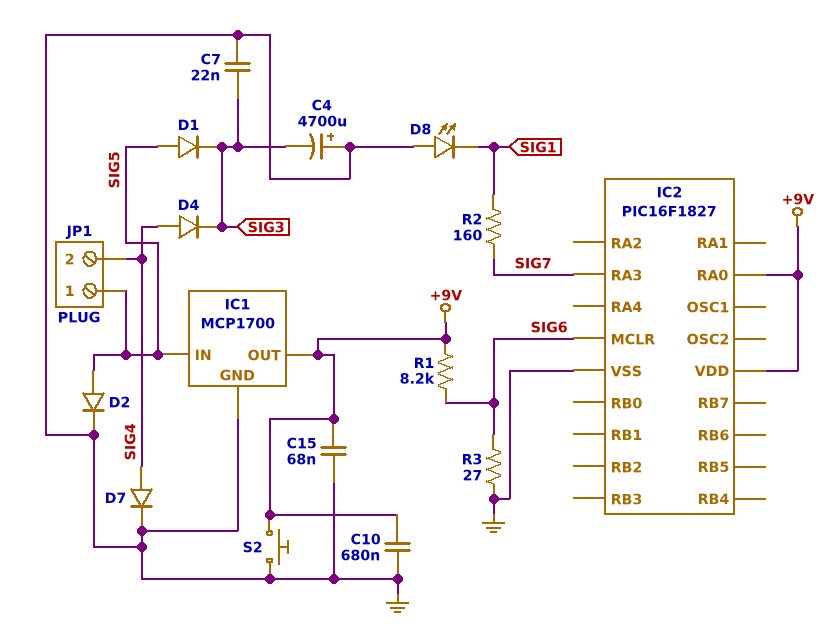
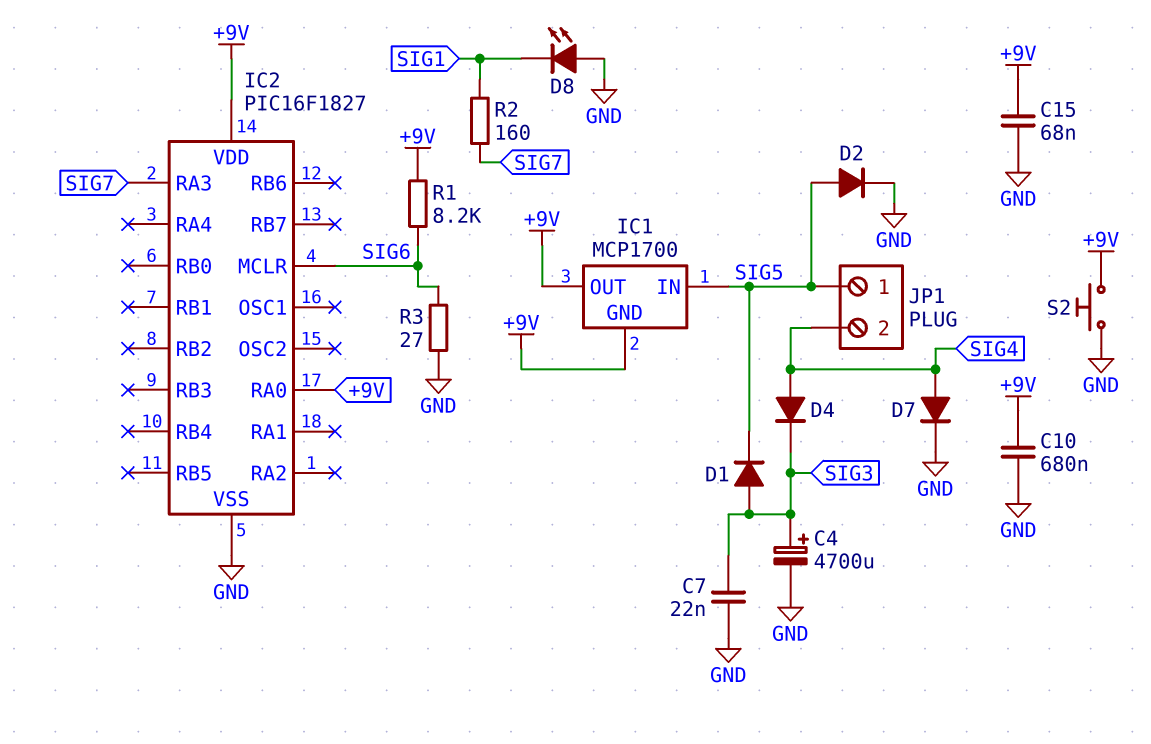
C4: 4700uF (plus GND, minus SIG3) -> 4700uF (plus SIG3, minus GND)
D1: diode (A SIG5, K SIG3) -> diode (A SIG3, K SIG5)
IC1 pin GND: GND -> +9V

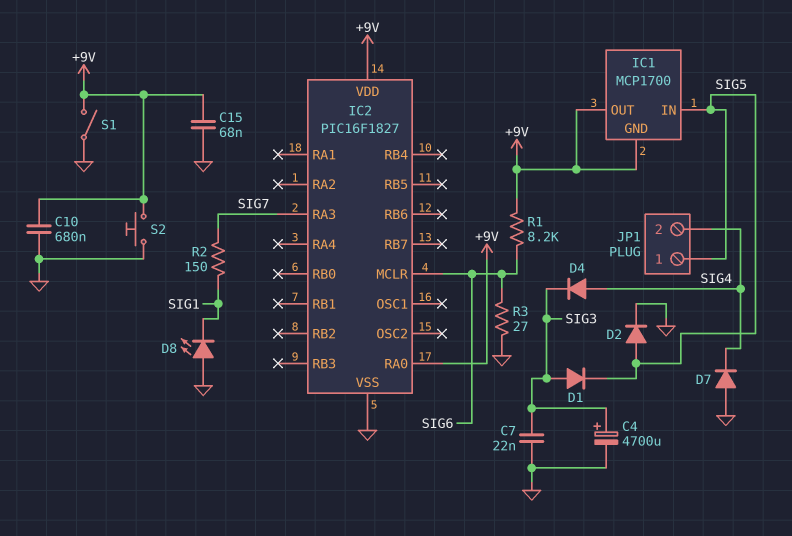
D7: diode (A SIG4, K GND) -> diode (A GND, K SIG4)
R2: 160 (SIG1, SIG7) -> 150 (SIG1, SIG7)
S1: none -> switch (+9V, GND)

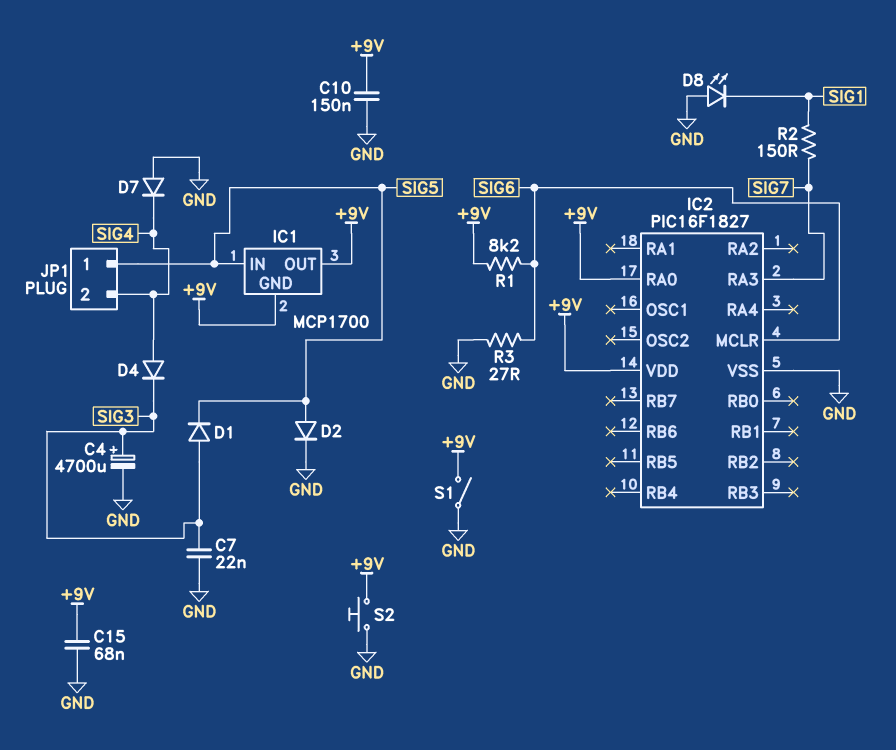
C10: 680nF (+9V, GND) -> 150nF (+9V, GND)

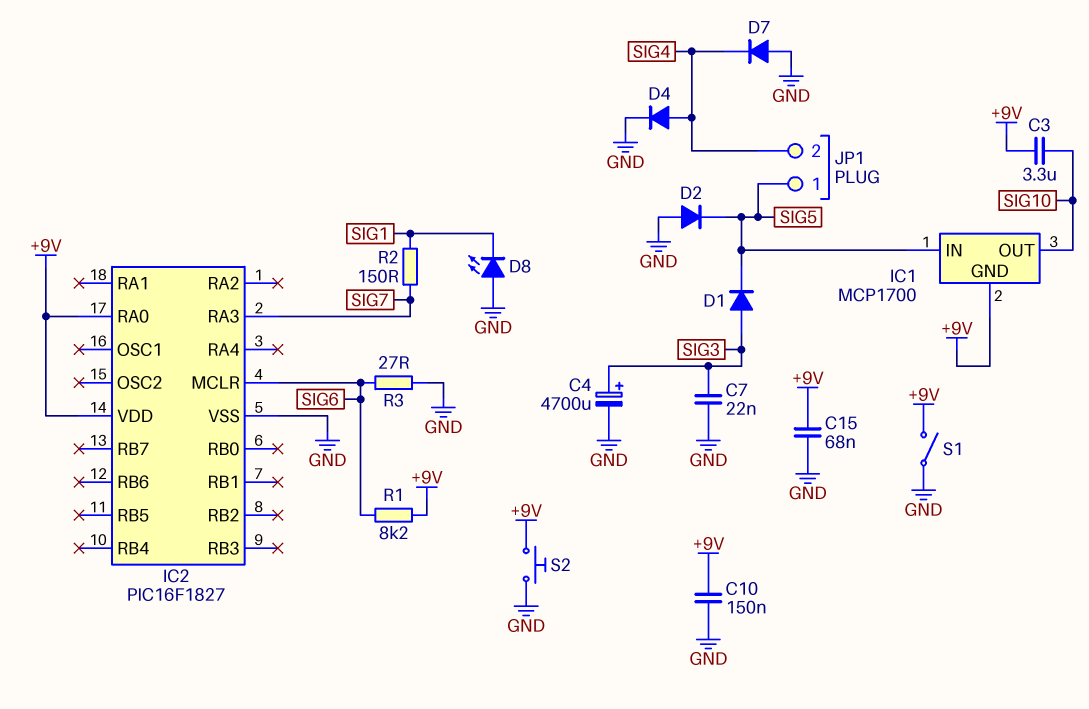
C3: none -> 3.3uF (+9V, SIG10)
D2: diode (A SIG5, K GND) -> diode (A GND, K SIG5)
D4: diode (A SIG4, K SIG3) -> diode (A SIG4, K GND)
IC1 pin OUT: +9V -> SIG10

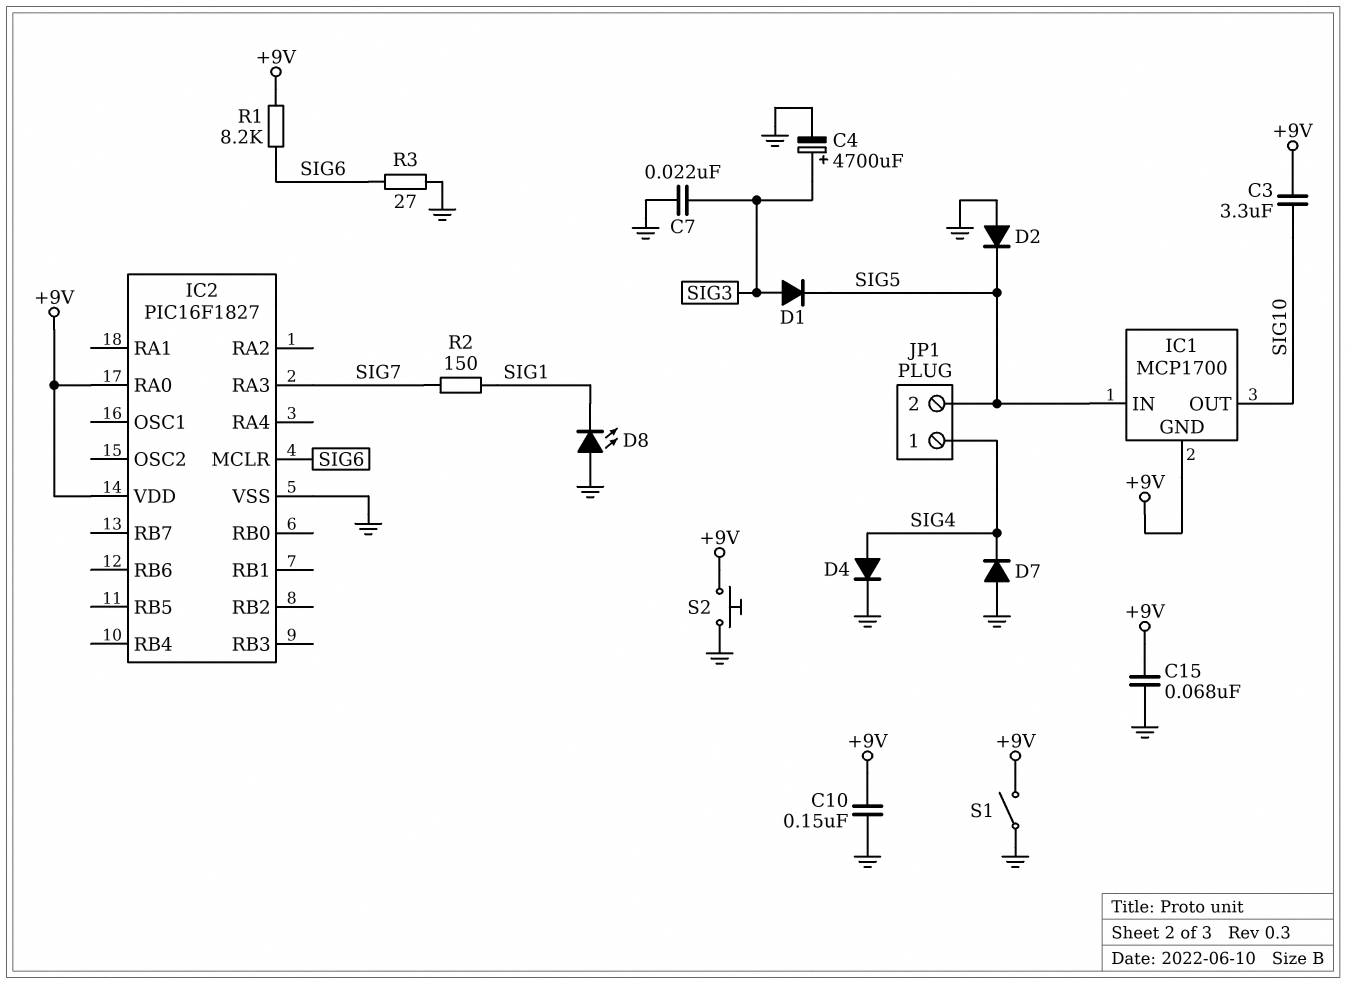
JP1 pin 1: SIG5 -> SIG4
JP1 pin 2: SIG4 -> SIG5

